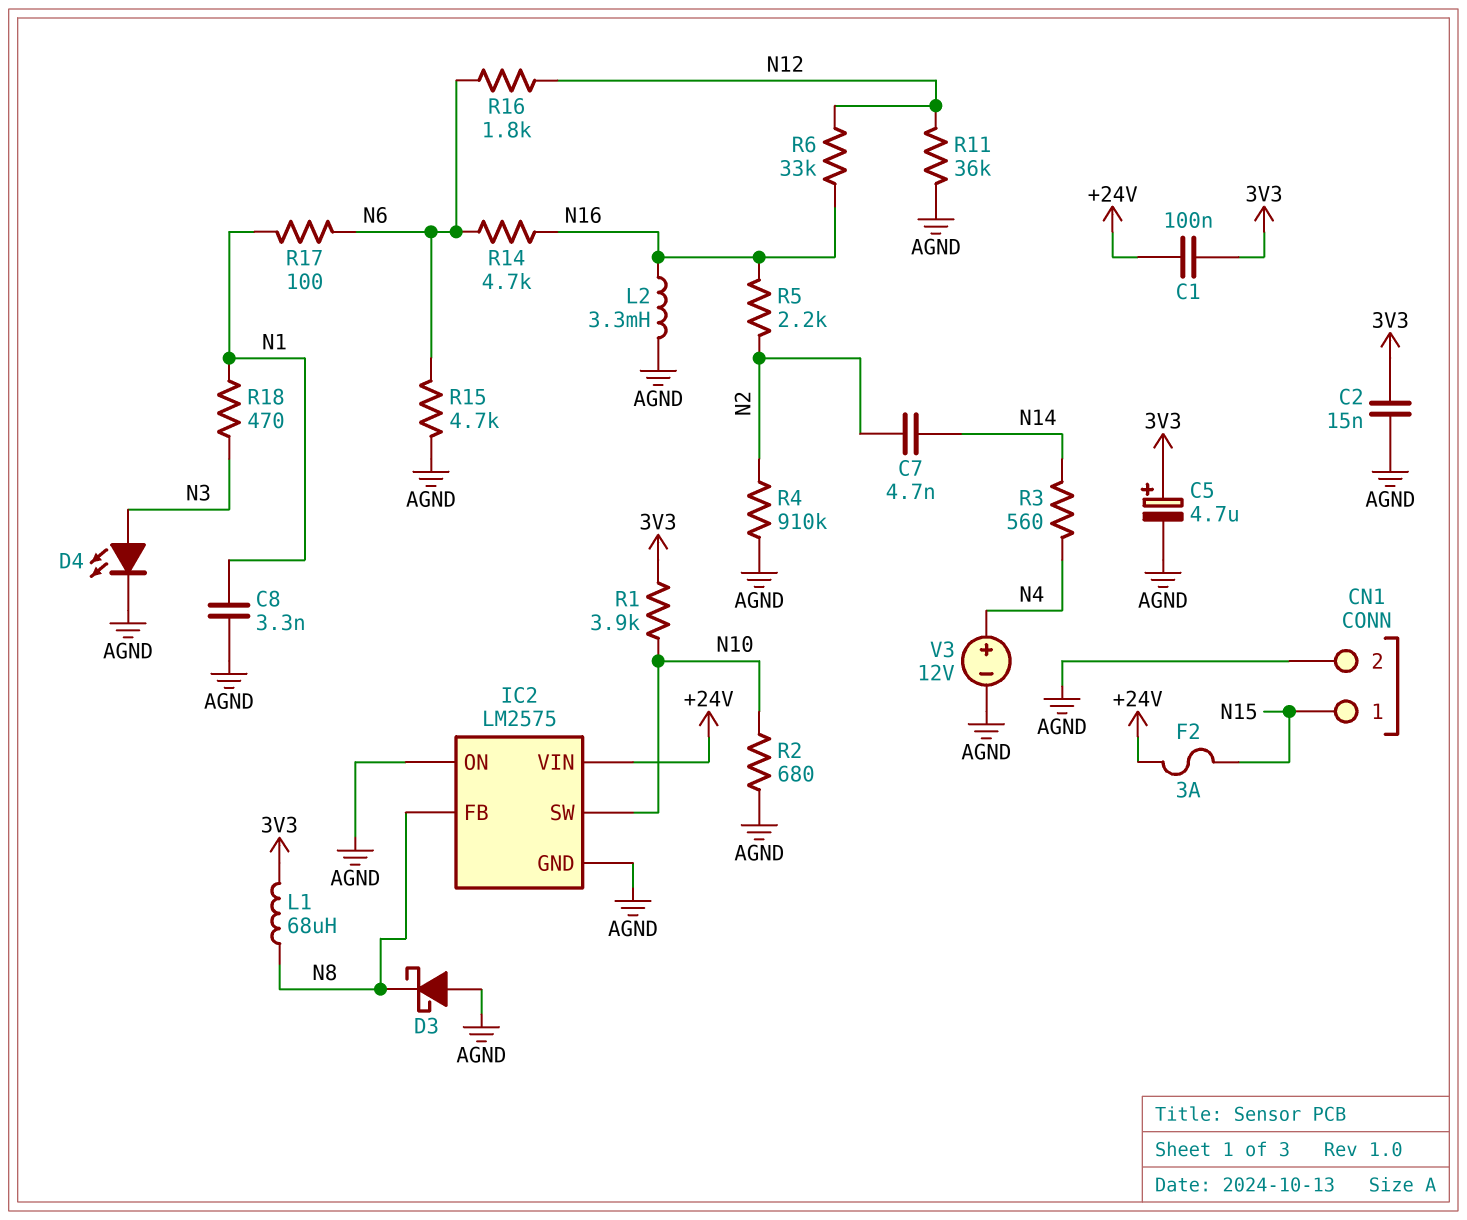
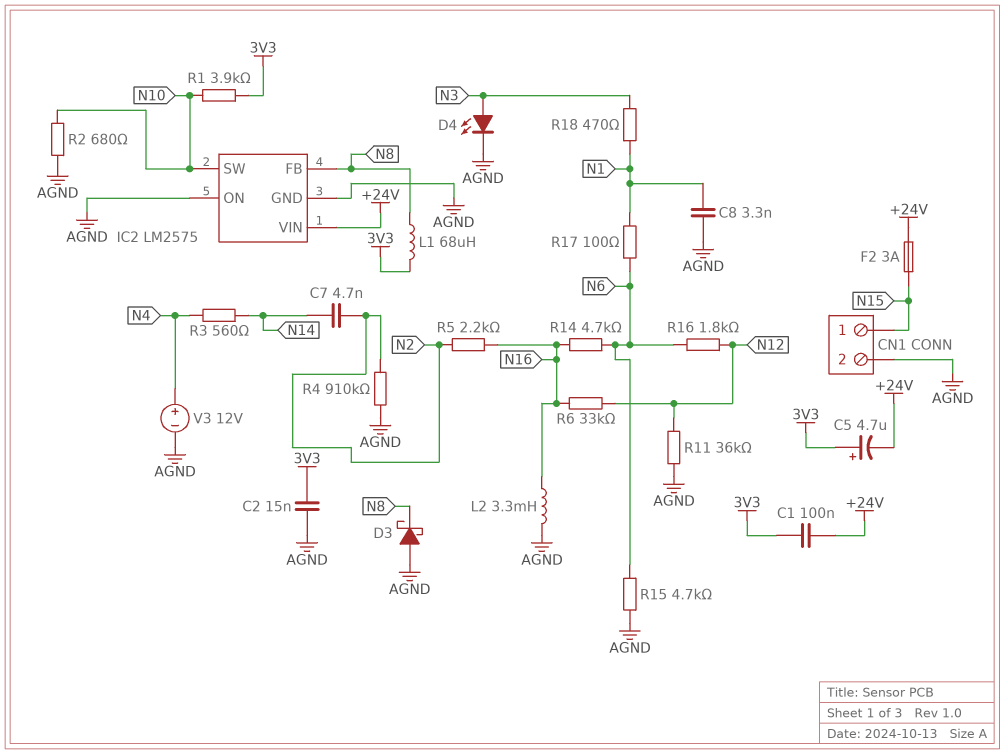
C5: 4.7uF (plus 3V3, minus AGND) -> 4.7uF (plus 3V3, minus +24V)

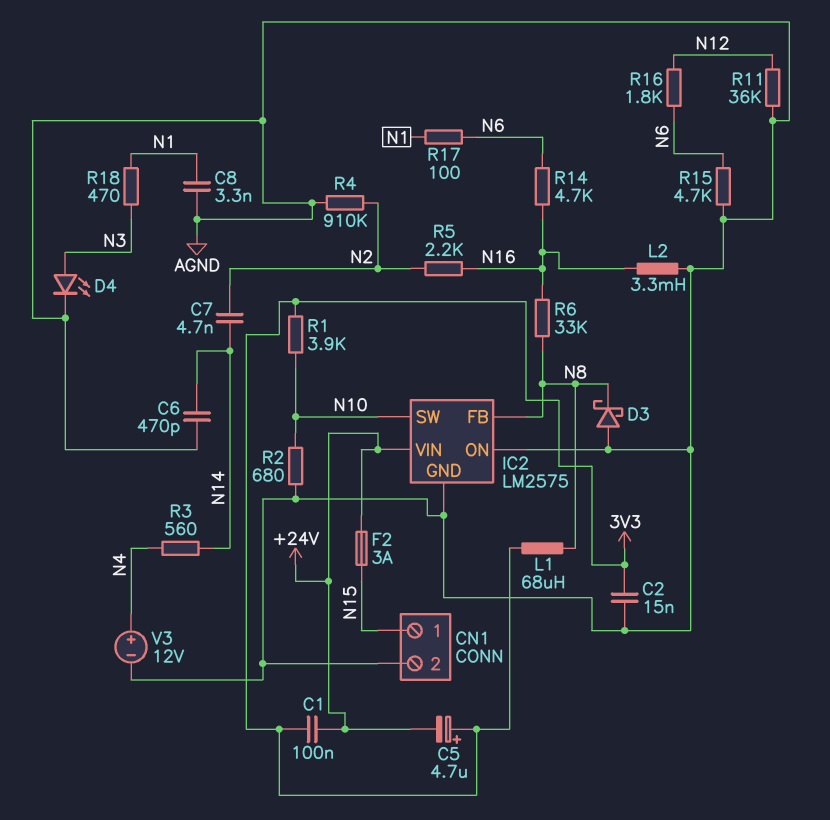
C6: none -> 470pF (AGND, N14)
R6: 33k (N12, N16) -> 33k (N8, N16)

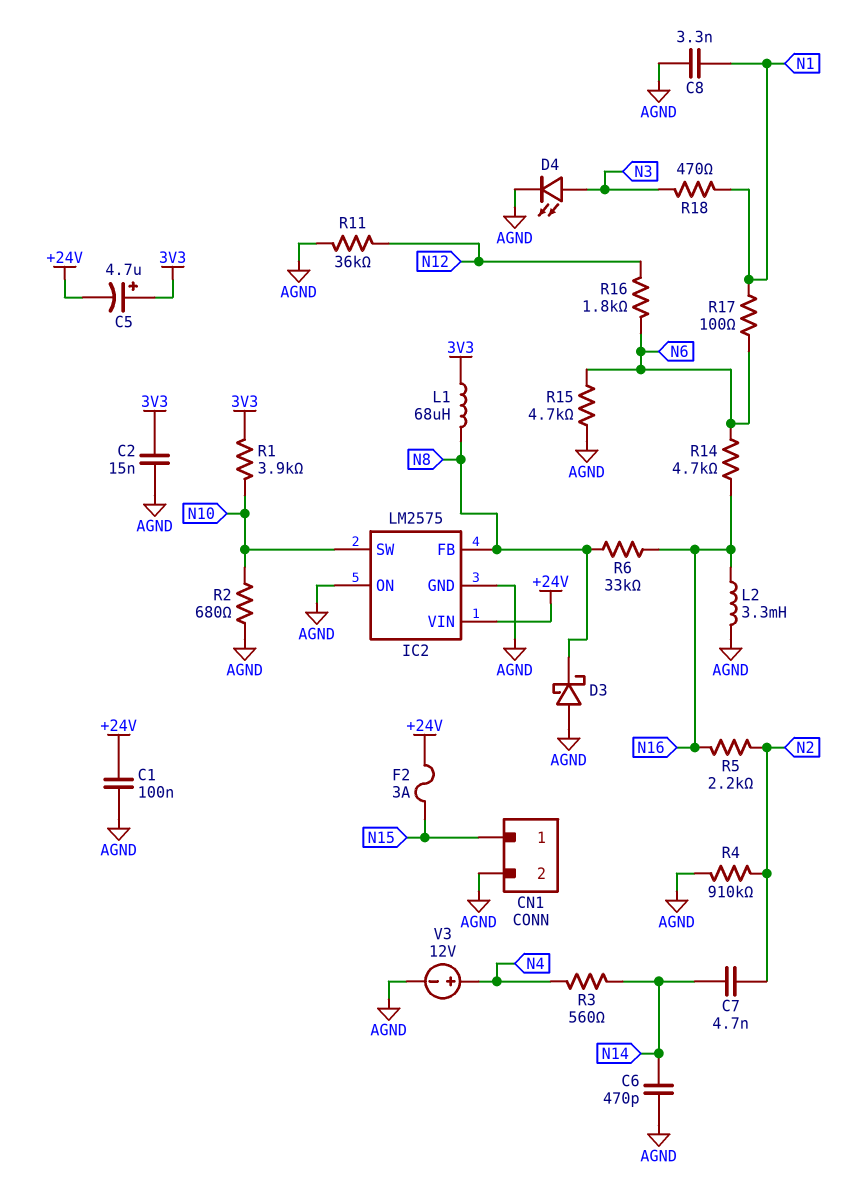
C1: 100nF (+24V, 3V3) -> 100nF (+24V, AGND)

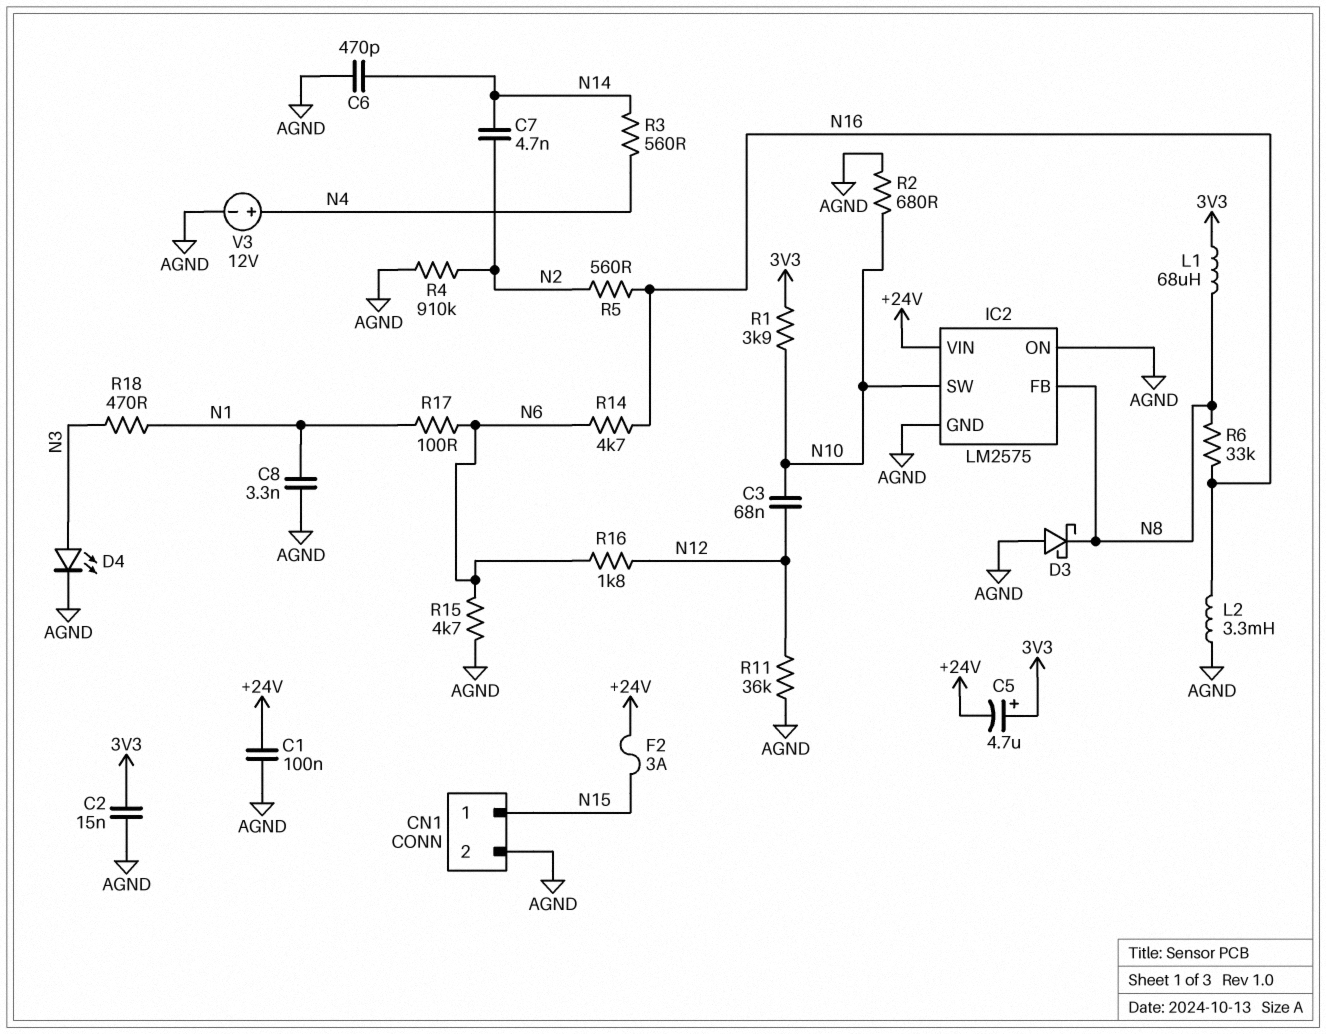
C3: none -> 68nF (N10, N12)
R5: 2.2k (N2, N16) -> 560 (N2, N16)

